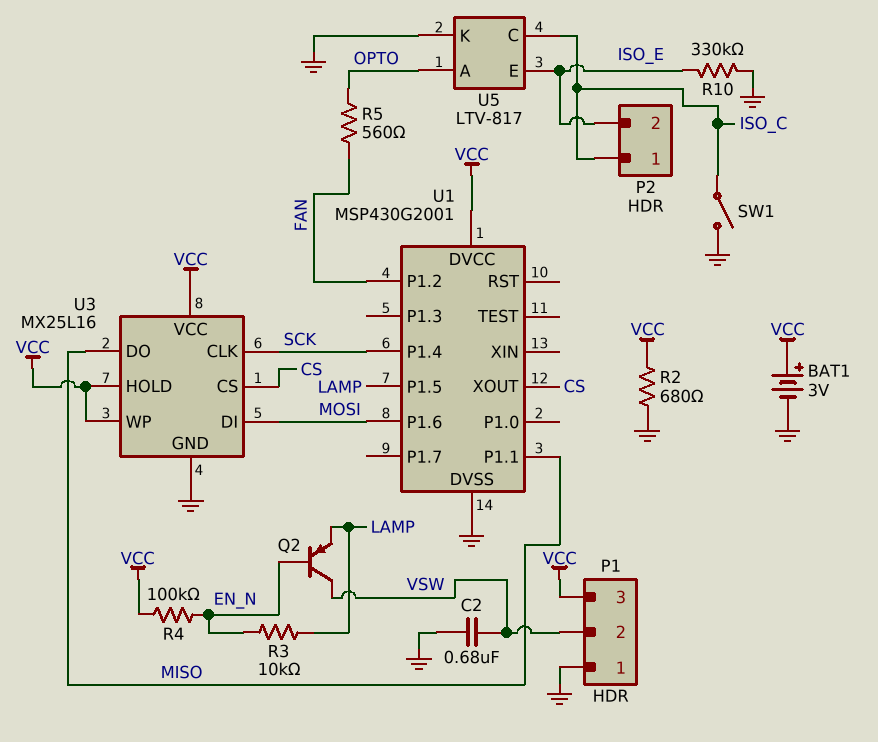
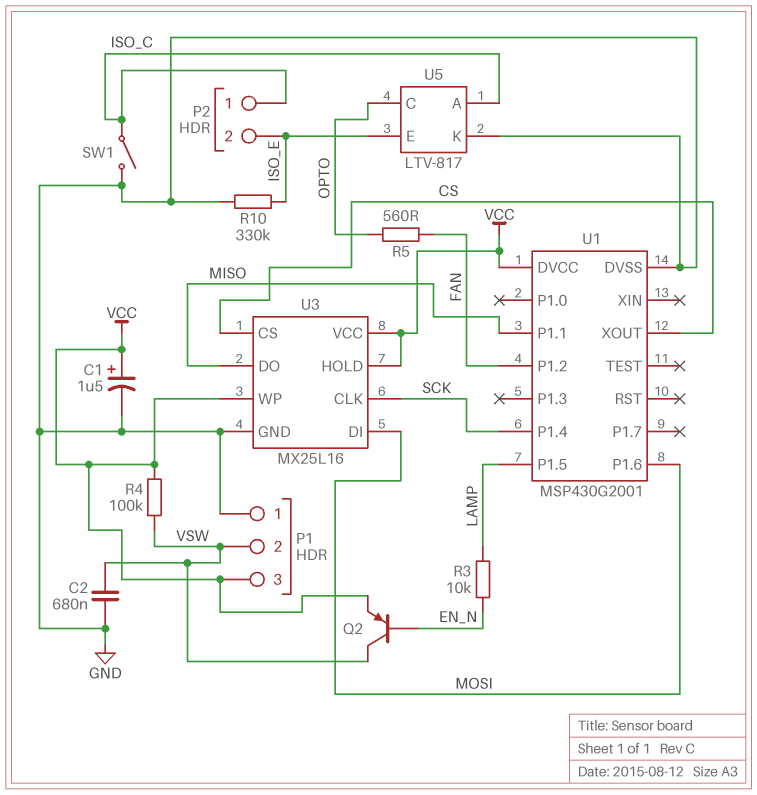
BAT1: 3V (plus VCC, minus GND) -> none
C1: none -> 1.5uF (plus VCC, minus GND)
Q2: PNP (B EN_N, C VSW, E LAMP) -> PNP (B EN_N, C VSW, E VCC)
R2: 680 (GND, VCC) -> none
R4: 100k (EN_N, VCC) -> 100k (VCC, VSW)
U5 pin A: OPTO -> ISO_C
U5 pin C: ISO_C -> OPTO

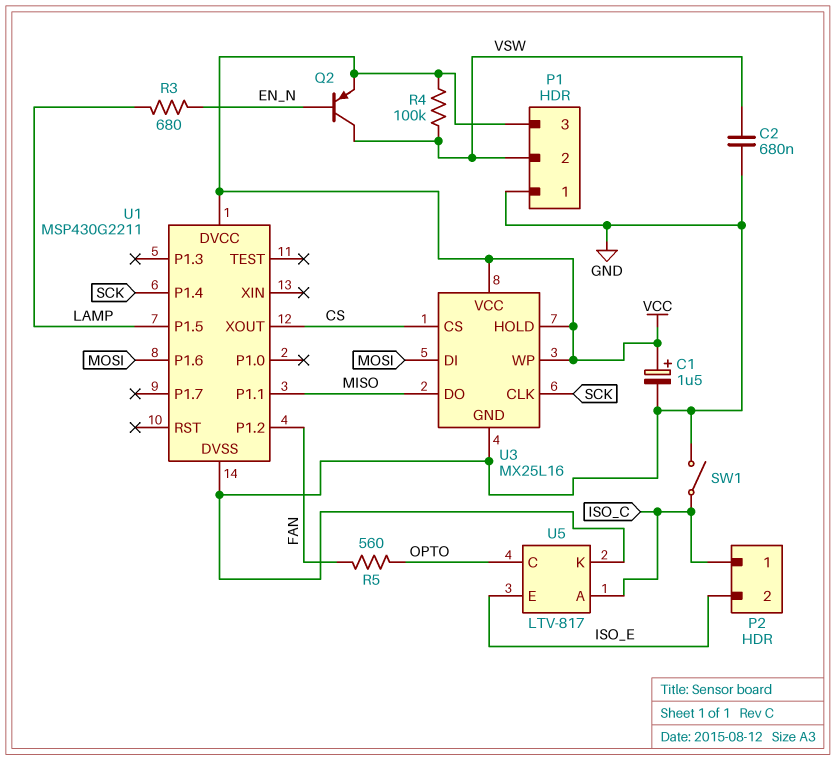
R3: 10k (EN_N, LAMP) -> 680 (EN_N, LAMP)
R10: 330k (GND, ISO_E) -> none
U1: MSP430G2001 -> MSP430G2211

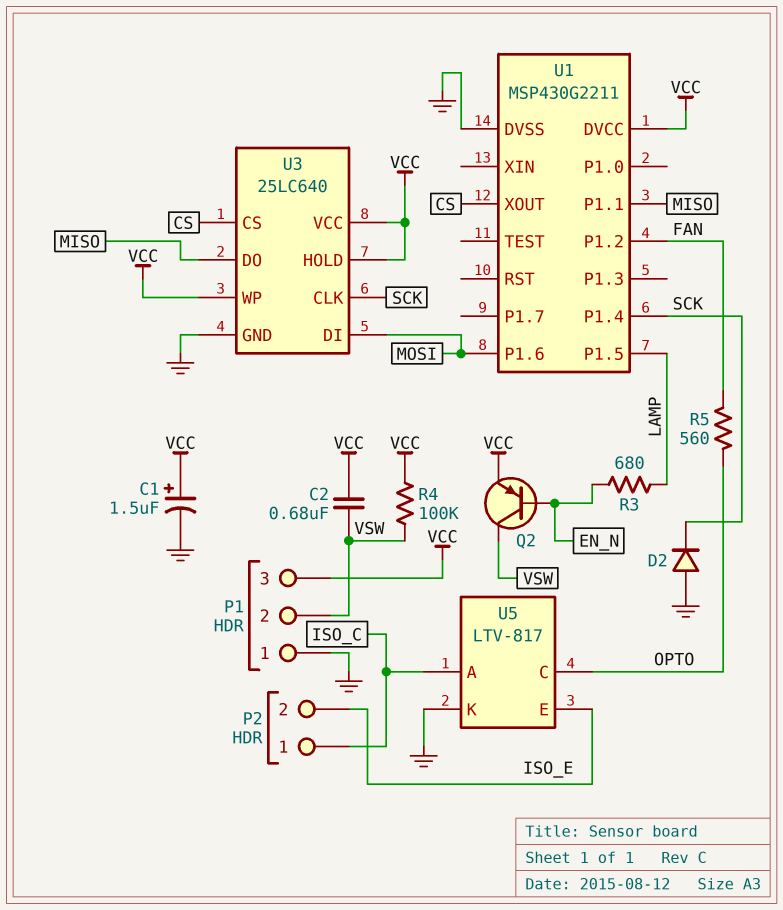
C2: 680nF (GND, VSW) -> 680nF (VCC, VSW)
D2: none -> diode (A GND, K SCK)
SW1: switch (GND, ISO_C) -> none
U3: MX25L16 -> 25LC640

